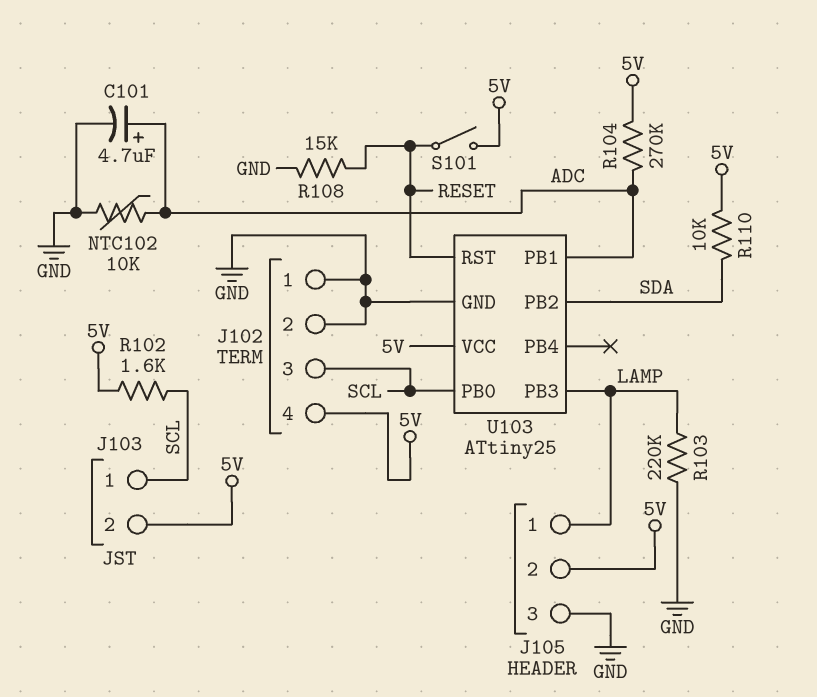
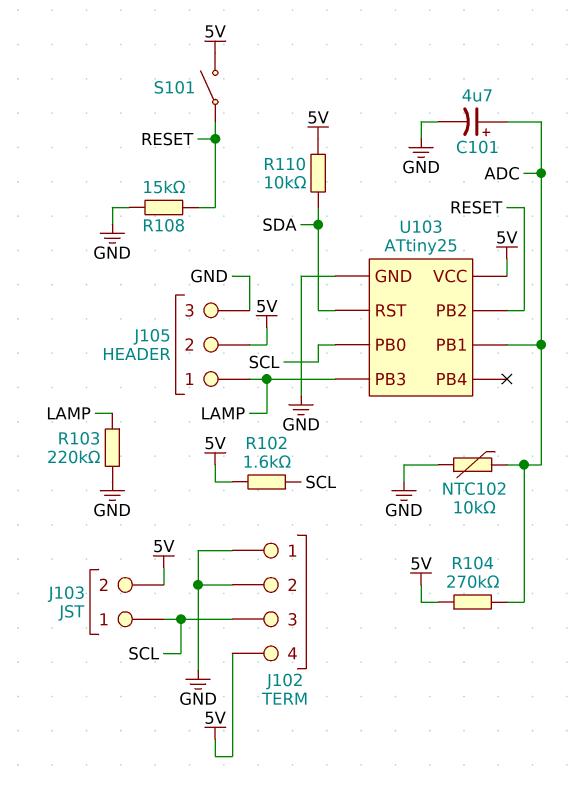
U103 pin PB2: SDA -> RESET
U103 pin RST: RESET -> SDA

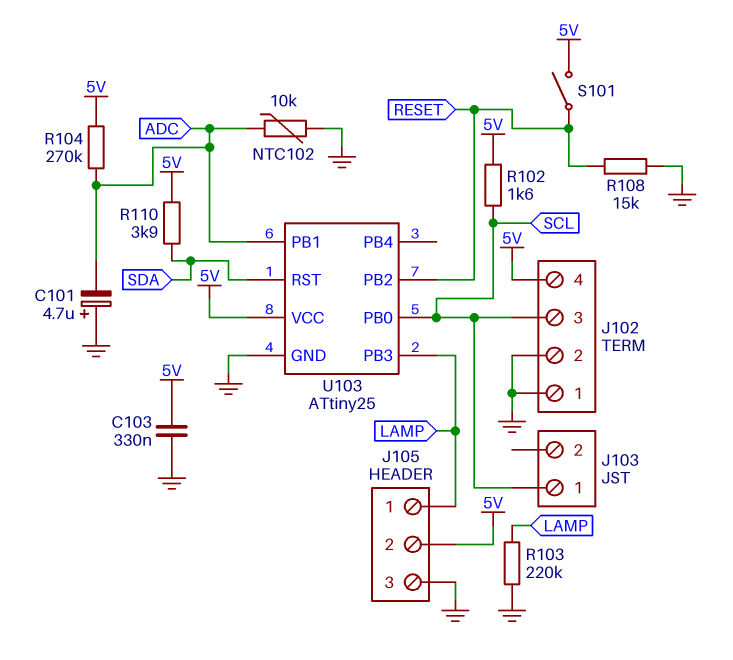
C101: 4.7uF (plus ADC, minus GND) -> 4.7uF (plus GND, minus ADC)
C103: none -> 330nF (5V, GND)
J103 pin 2: 5V -> none
R110: 10k (5V, SDA) -> 3.9k (5V, SDA)

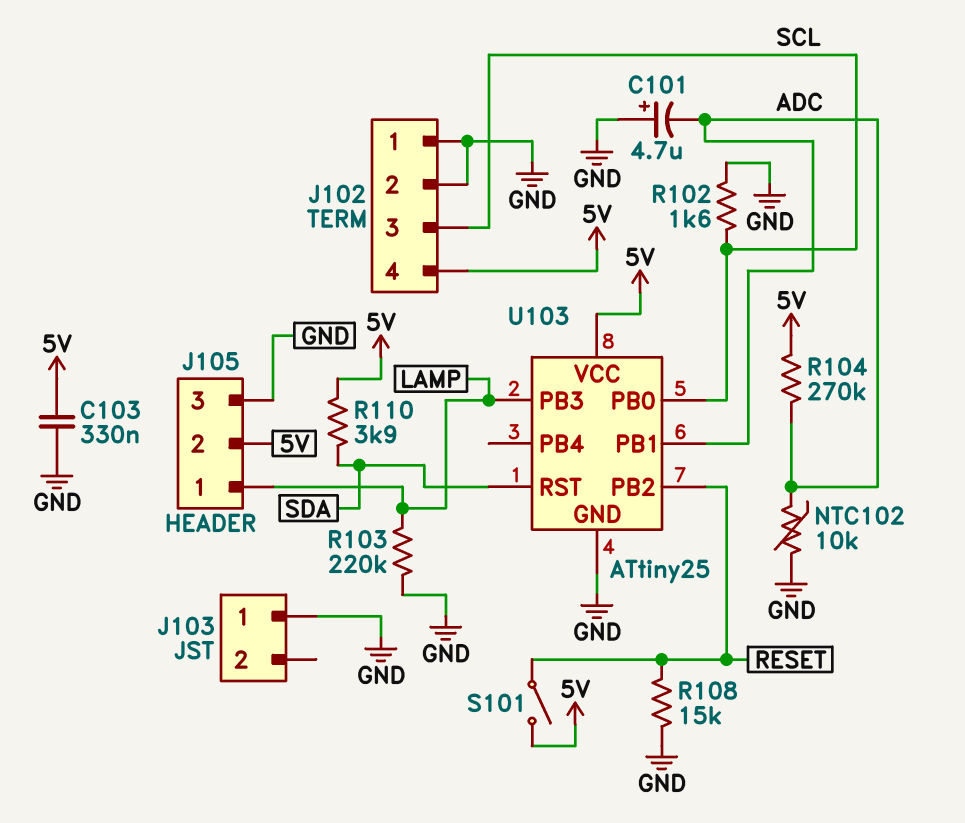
J103 pin 1: SCL -> GND
R102: 1.6k (5V, SCL) -> 1.6k (GND, SCL)

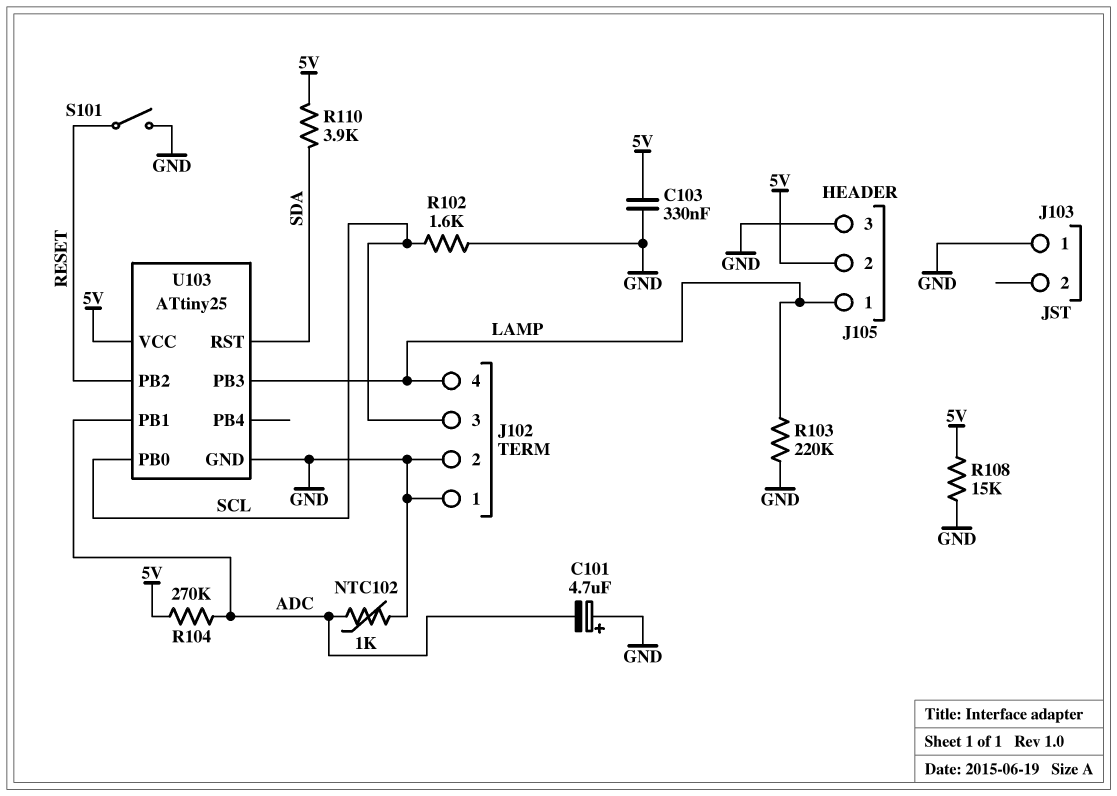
J102 pin 4: 5V -> LAMP
NTC102: 10k (ADC, GND) -> 1k (ADC, GND)
R108: 15k (GND, RESET) -> 15k (5V, GND)
S101: switch (5V, RESET) -> switch (GND, RESET)

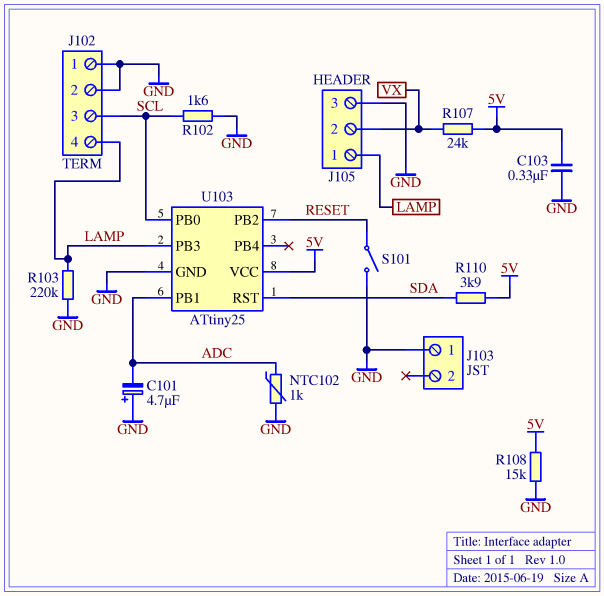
J105 pin 2: 5V -> VX
R104: 270k (5V, ADC) -> none
R107: none -> 24k (5V, VX)

